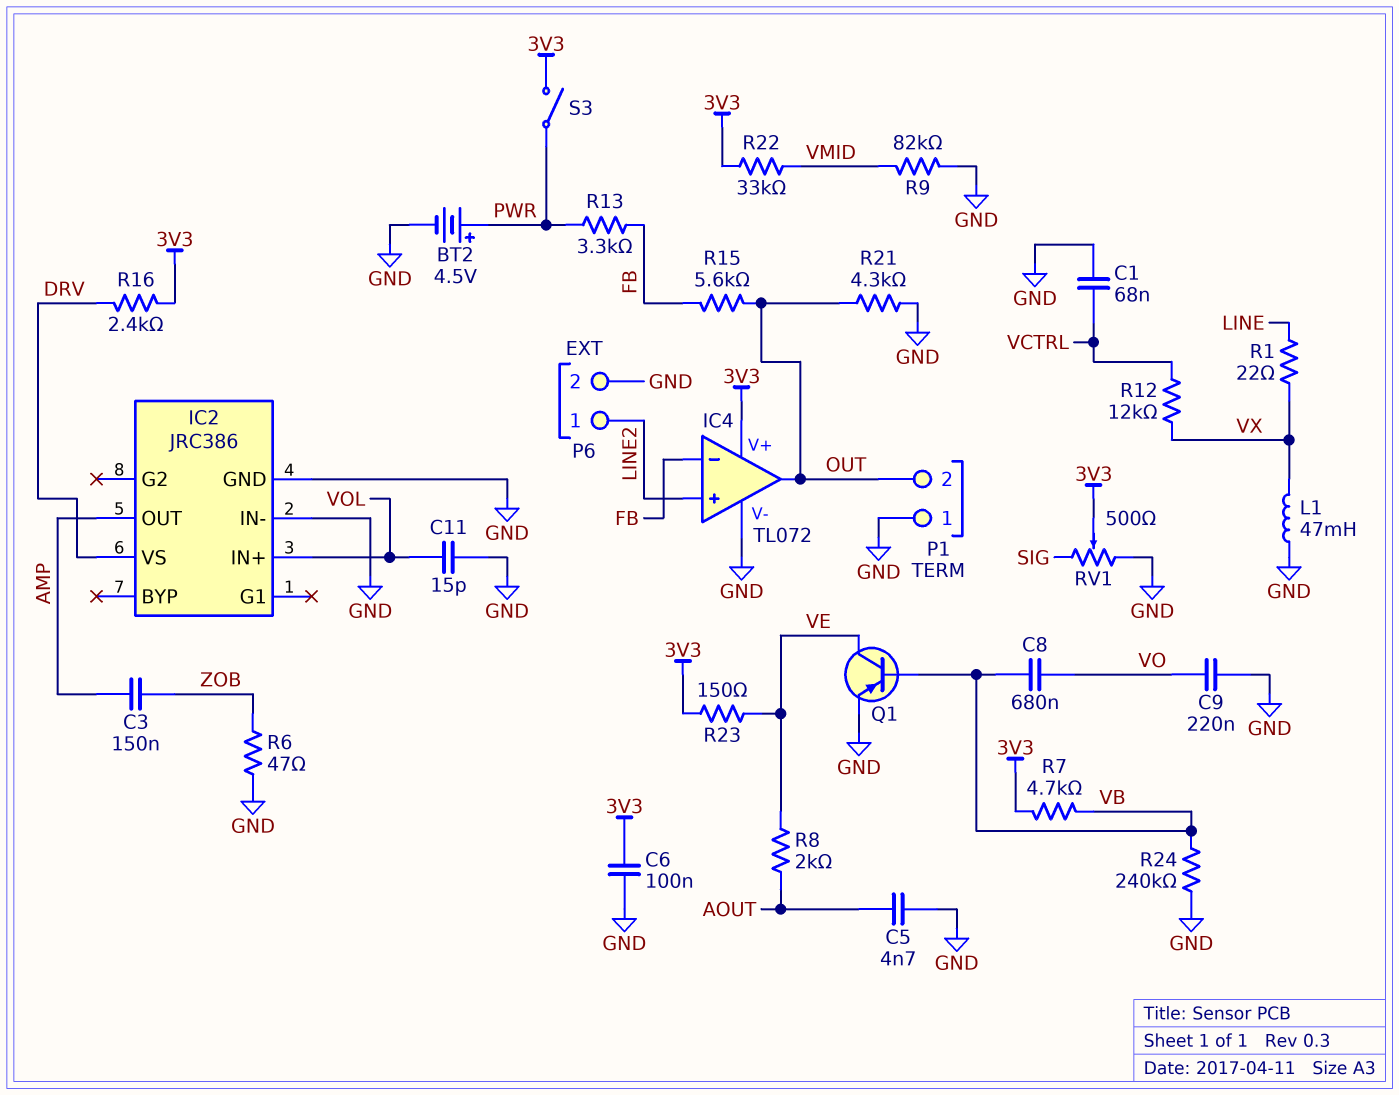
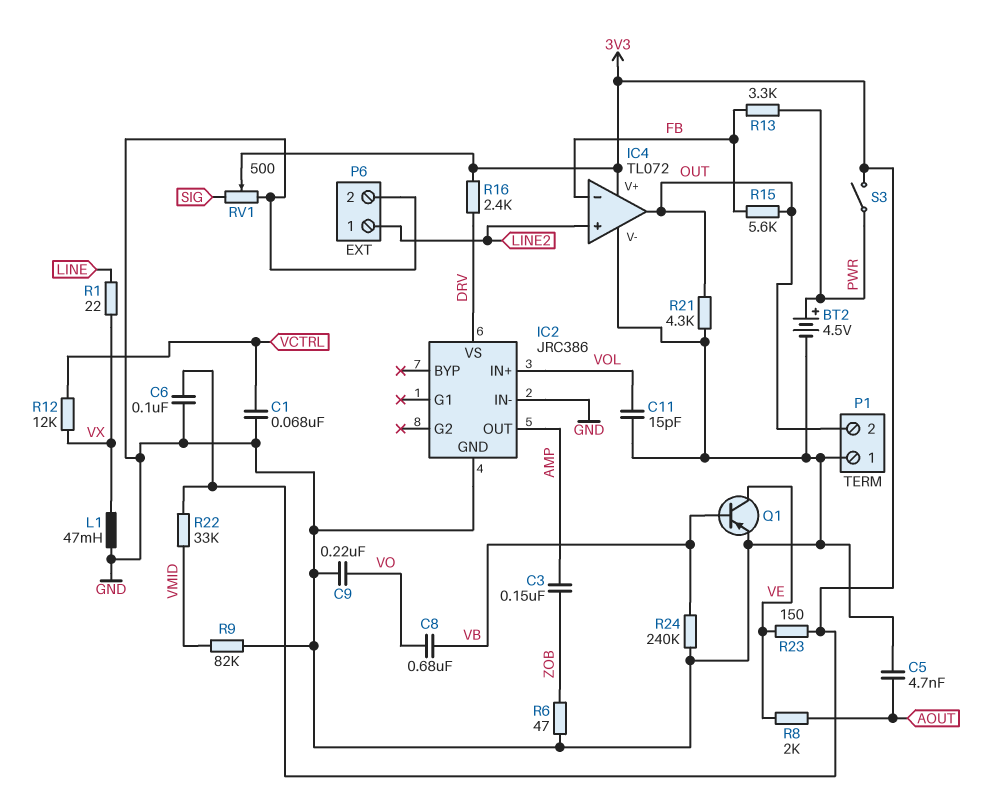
R7: 4.7k (3V3, VB) -> none

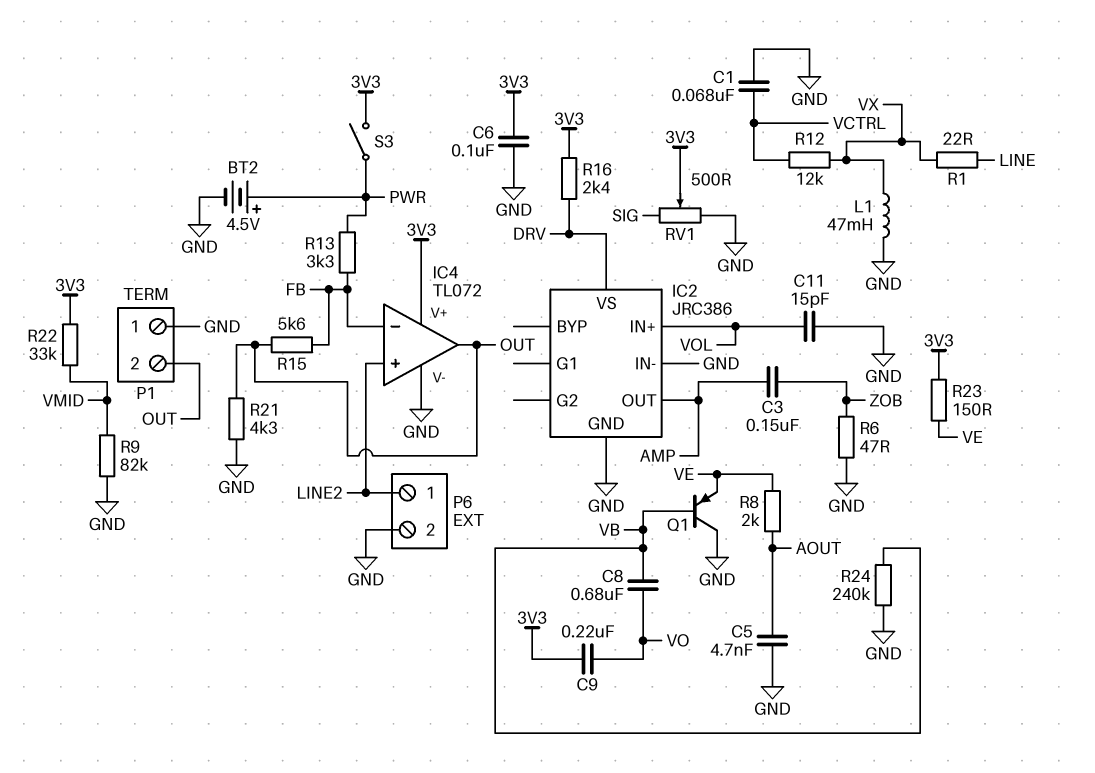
C9: 220nF (GND, VO) -> 220nF (3V3, VO)
Q1: PNP (B VB, C VE, E GND) -> PNP (B VB, C GND, E VE)

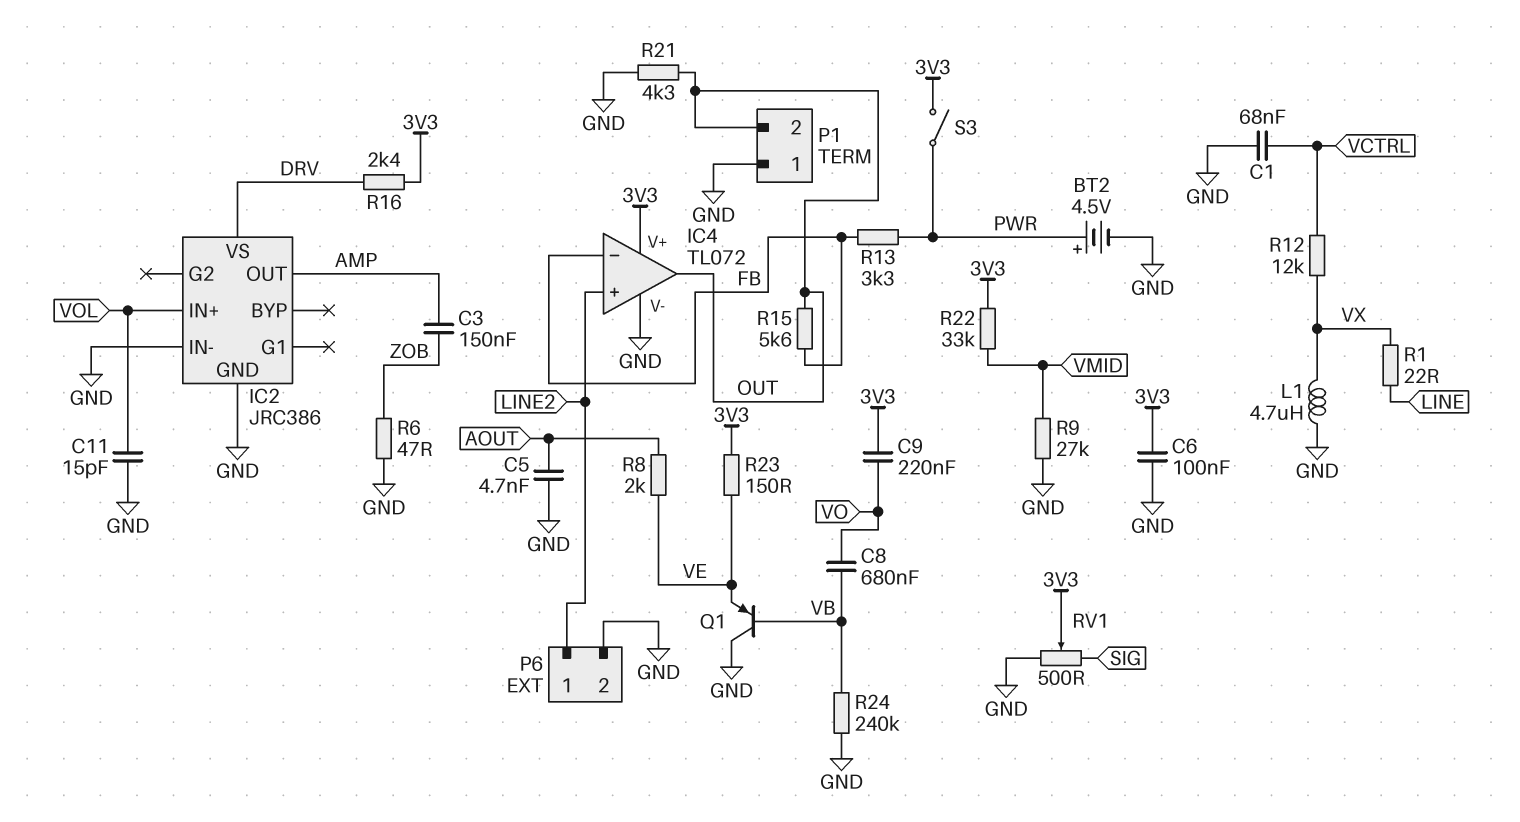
L1: 47mH (GND, VX) -> 4.7uH (GND, VX)
R9: 82k (GND, VMID) -> 27k (GND, VMID)

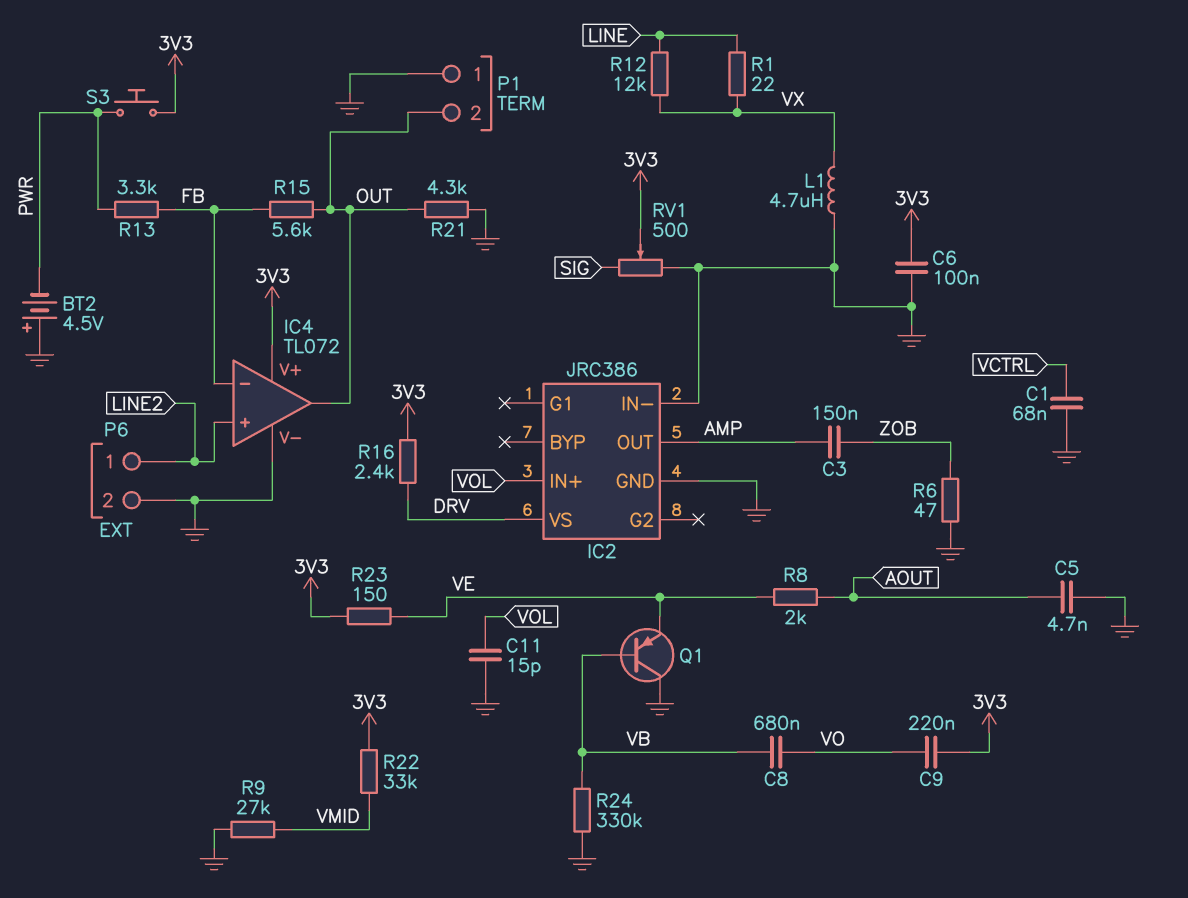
BT2: 4.5V (plus PWR, minus GND) -> 4.5V (plus GND, minus PWR)
R12: 12k (VCTRL, VX) -> 12k (LINE, VX)
R24: 240k (GND, VB) -> 330k (GND, VB)
S3: switch (3V3, PWR) -> button (3V3, PWR)

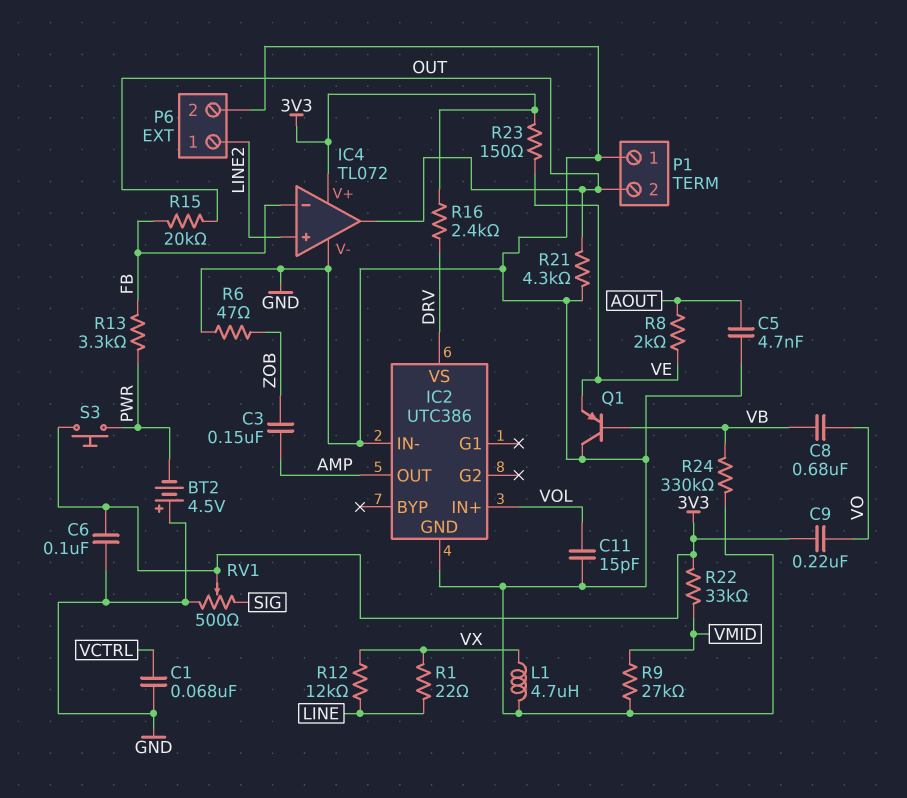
IC2: JRC386 -> UTC386
R15: 5.6k (FB, OUT) -> 20k (FB, OUT)

